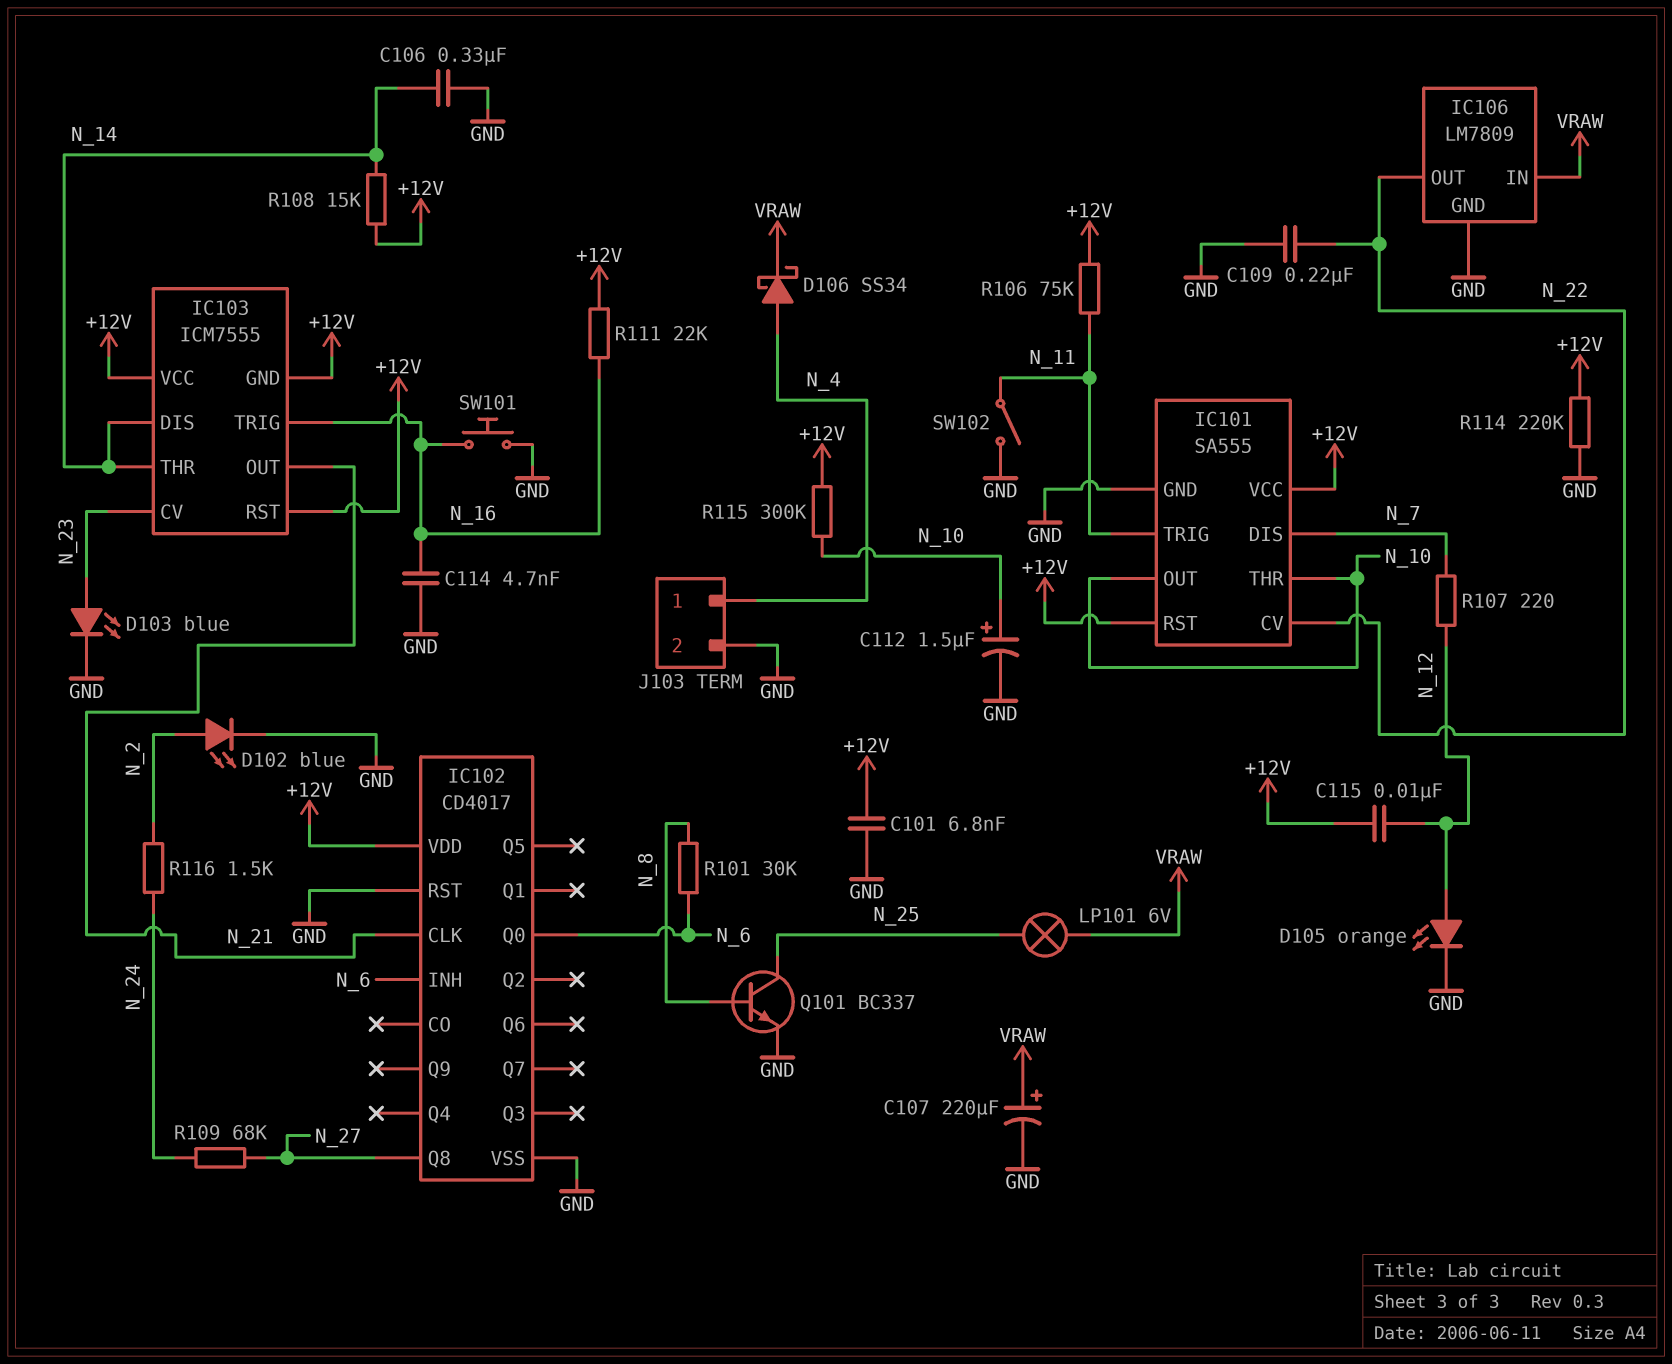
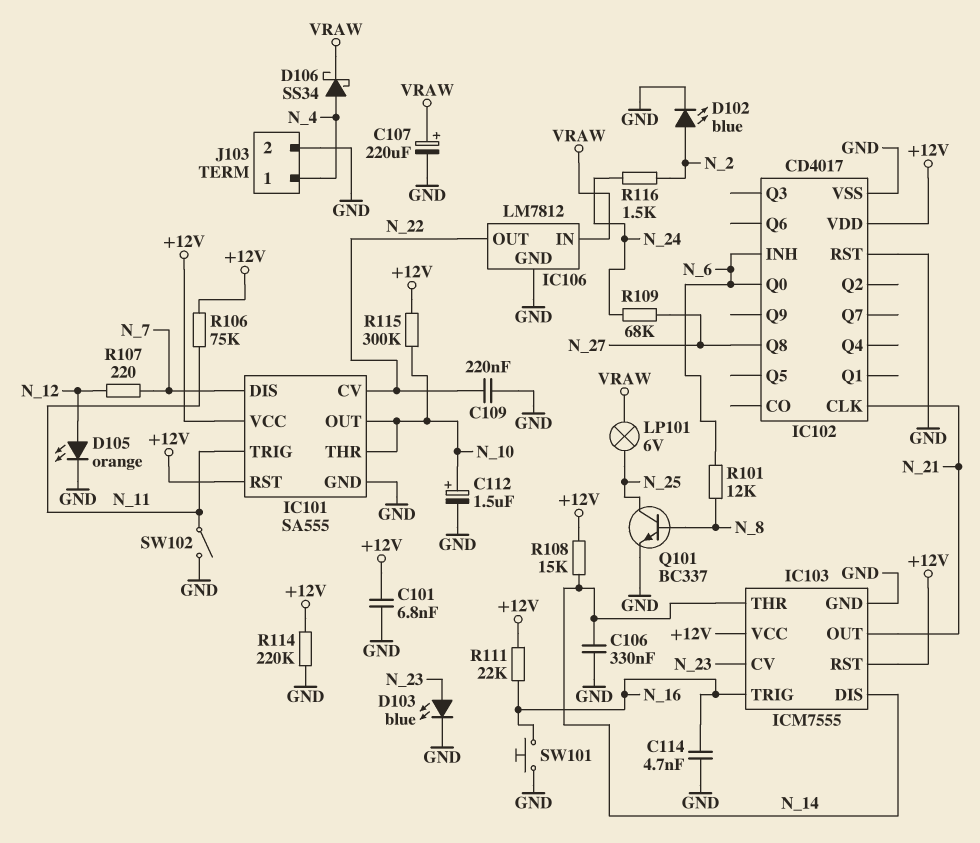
C115: 10nF (+12V, N_12) -> none
IC103 pin GND: +12V -> GND
IC106: LM7809 -> LM7812
R101: 30k (N_6, N_8) -> 12k (N_6, N_8)

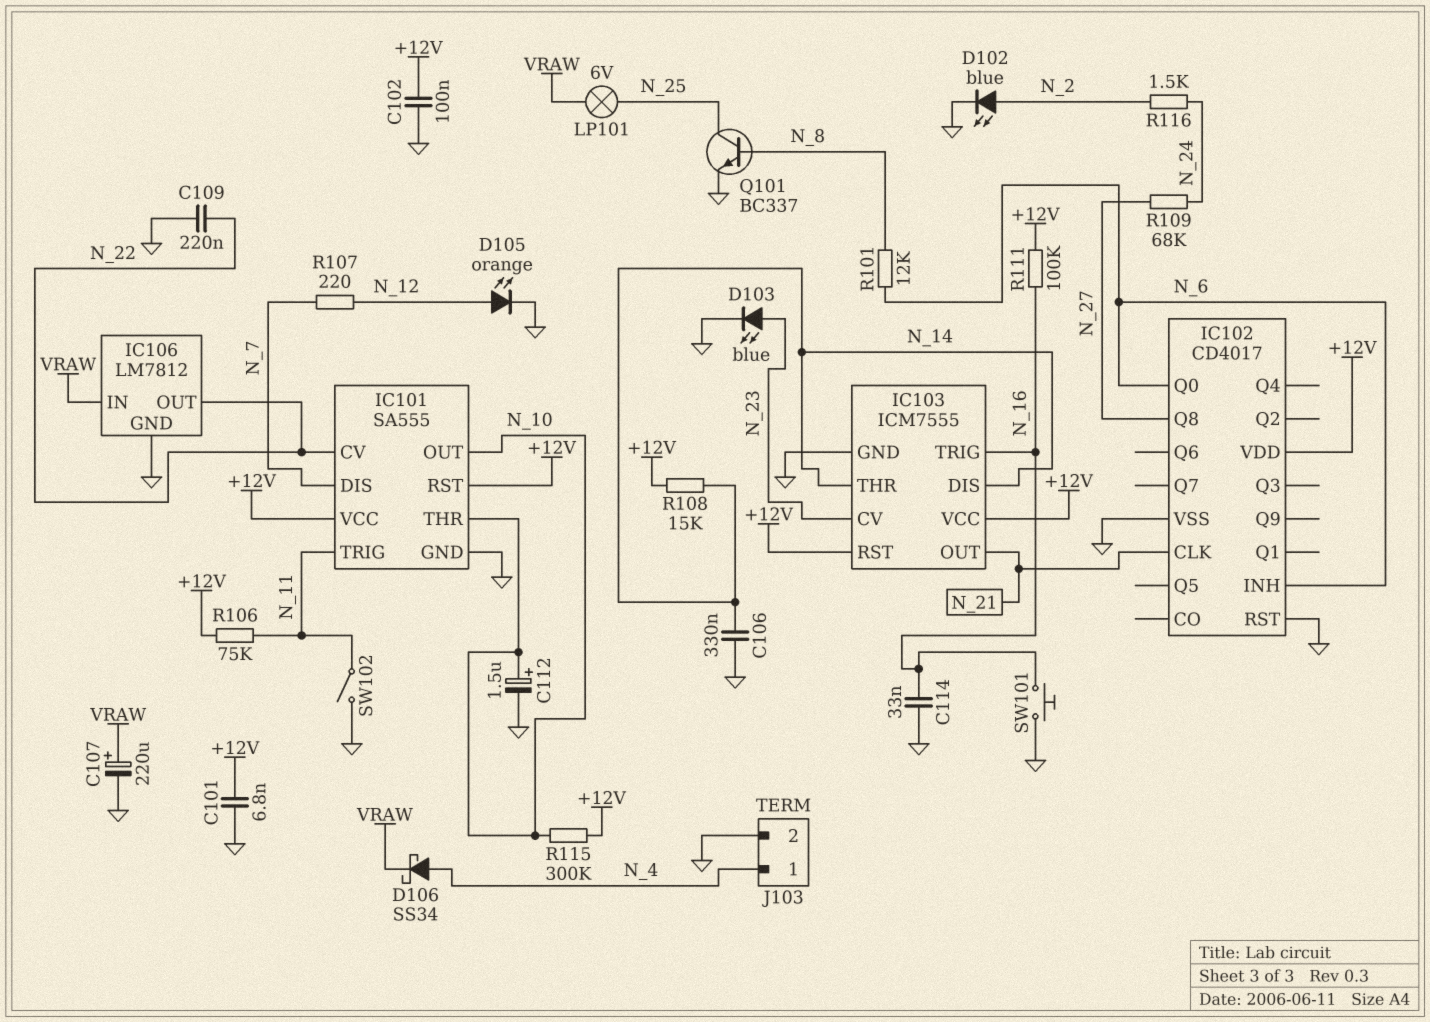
C102: none -> 100nF (+12V, GND)
C114: 4.7nF (GND, N_16) -> 33nF (GND, N_16)
R111: 22k (+12V, N_16) -> 100k (+12V, N_16)
R114: 220k (+12V, GND) -> none

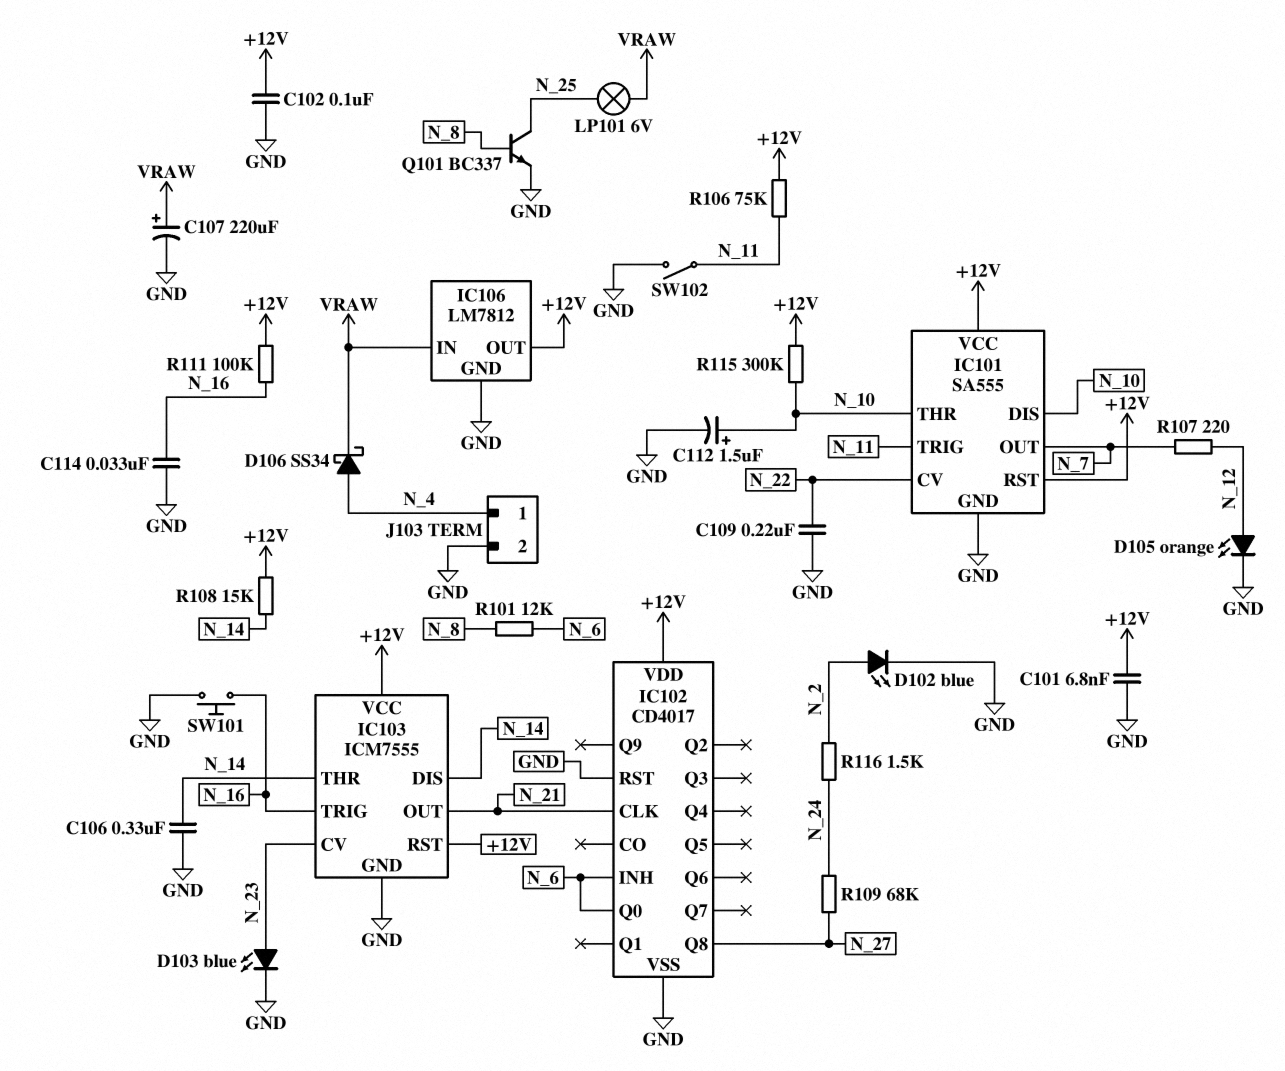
IC101 pin DIS: N_7 -> N_10
IC101 pin OUT: N_10 -> N_7
IC106 pin OUT: N_22 -> +12V

